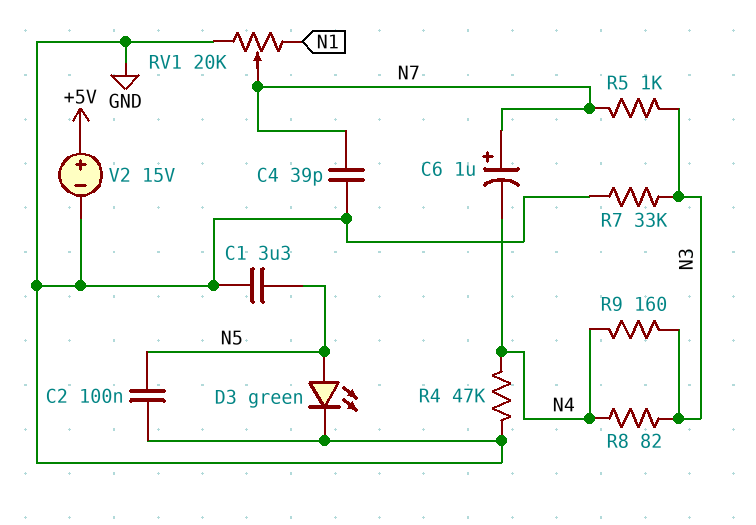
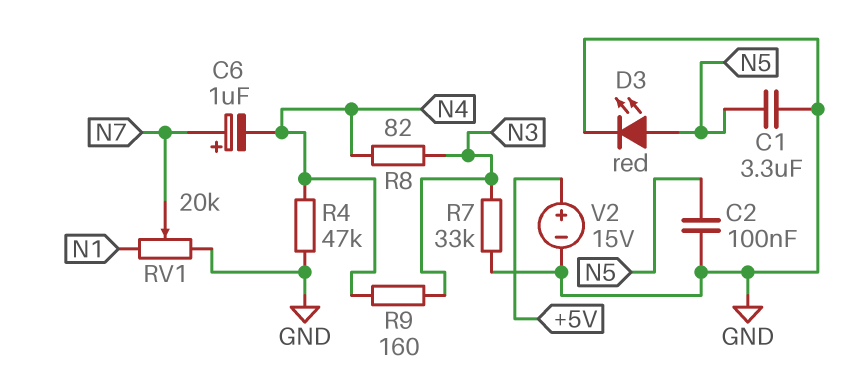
C4: 39pF (GND, N7) -> none
D3: LED green (A N5, K GND) -> LED red (A N5, K GND)
R5: 1k (N3, N7) -> none

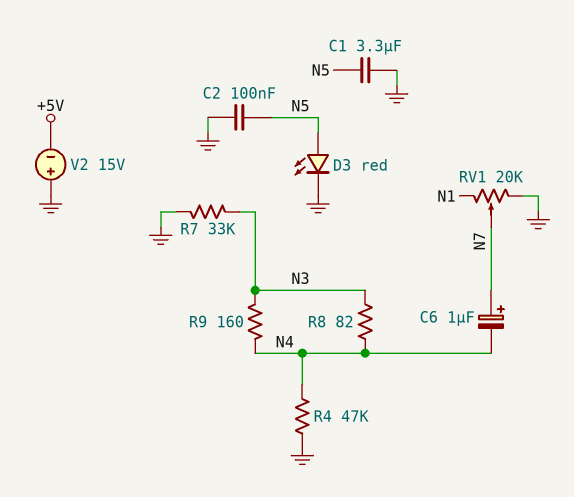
V2: 15V (plus +5V, minus GND) -> 15V (plus GND, minus +5V)

